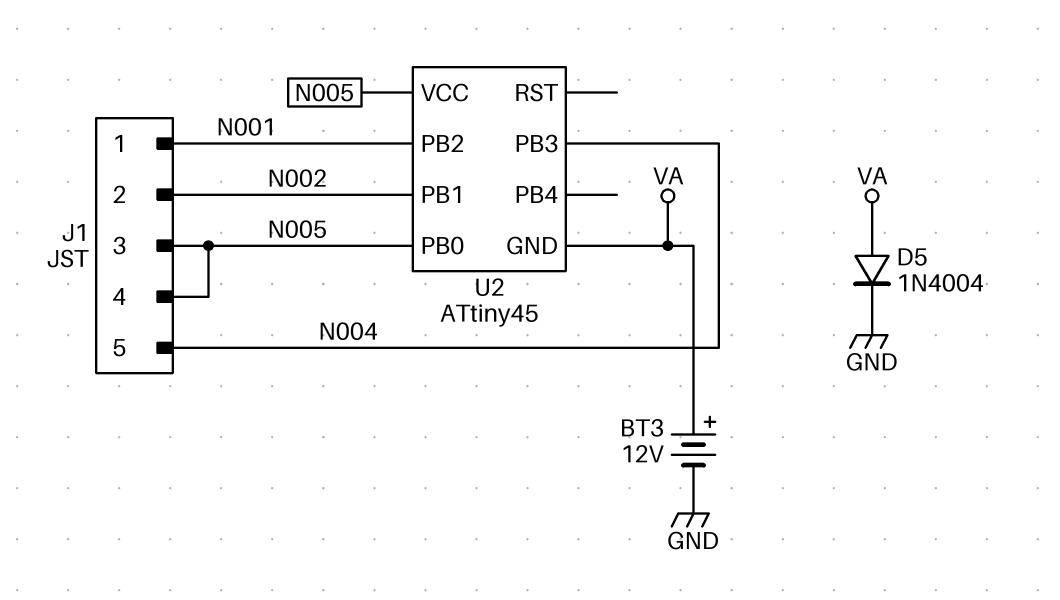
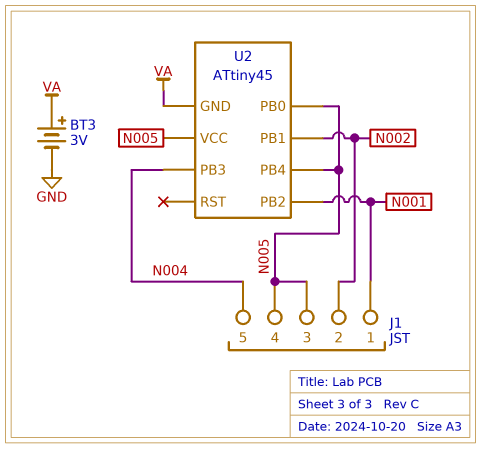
BT3: 12V (plus VA, minus GND) -> 3V (plus VA, minus GND)
D5: diode 1N4004 (A VA, K GND) -> none
U2 pin PB4: none -> N005

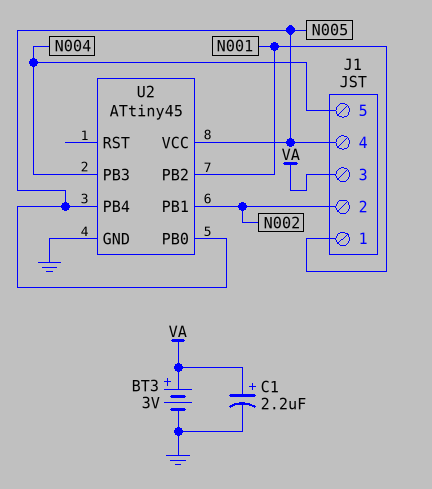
C1: none -> 2.2uF (plus VA, minus GND)
J1 pin 3: N005 -> VA
U2 pin GND: VA -> GND

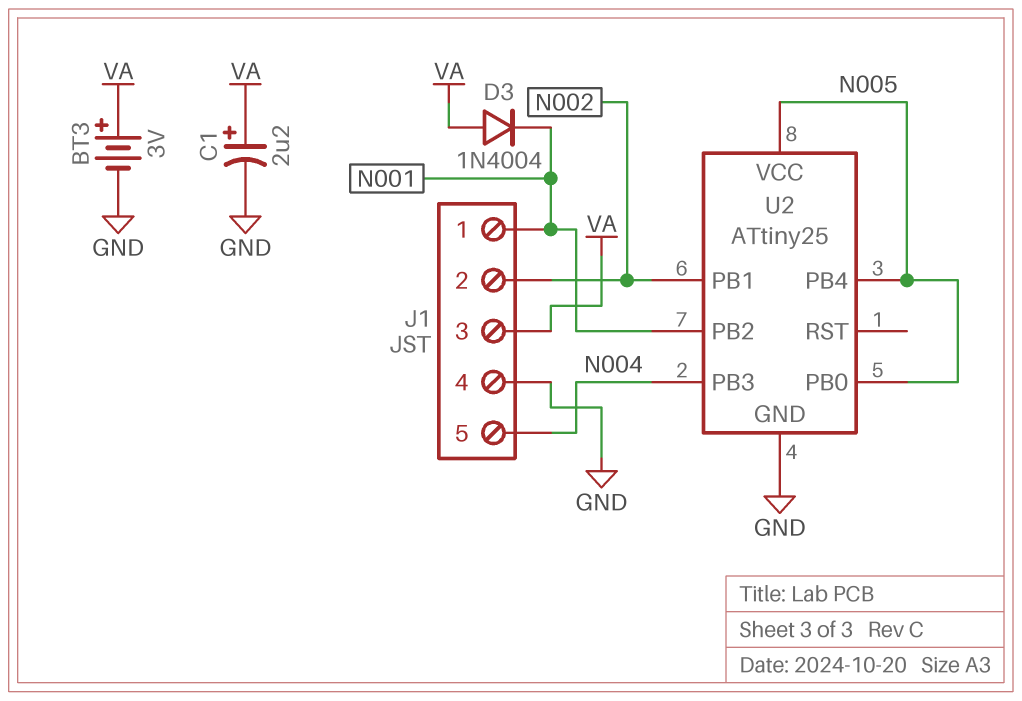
D3: none -> diode 1N4004 (A VA, K N001)
J1 pin 4: N005 -> GND
U2: ATtiny45 -> ATtiny25

